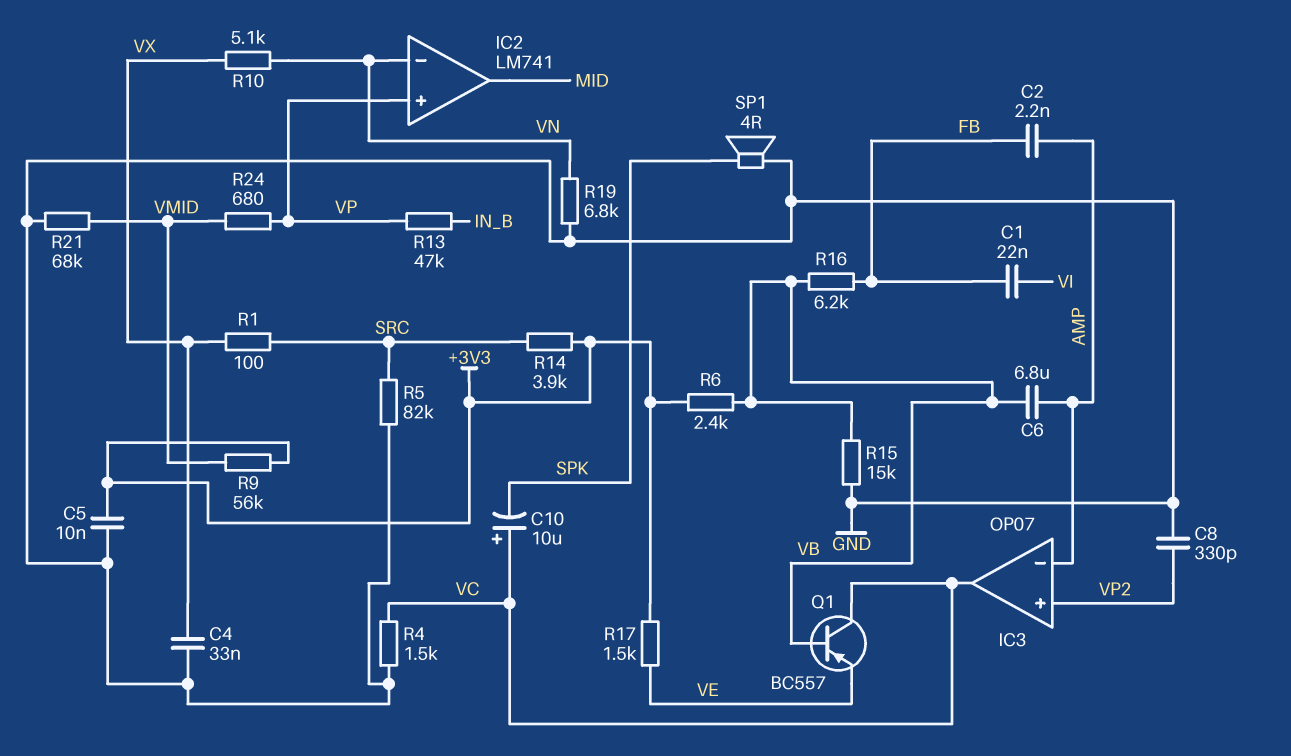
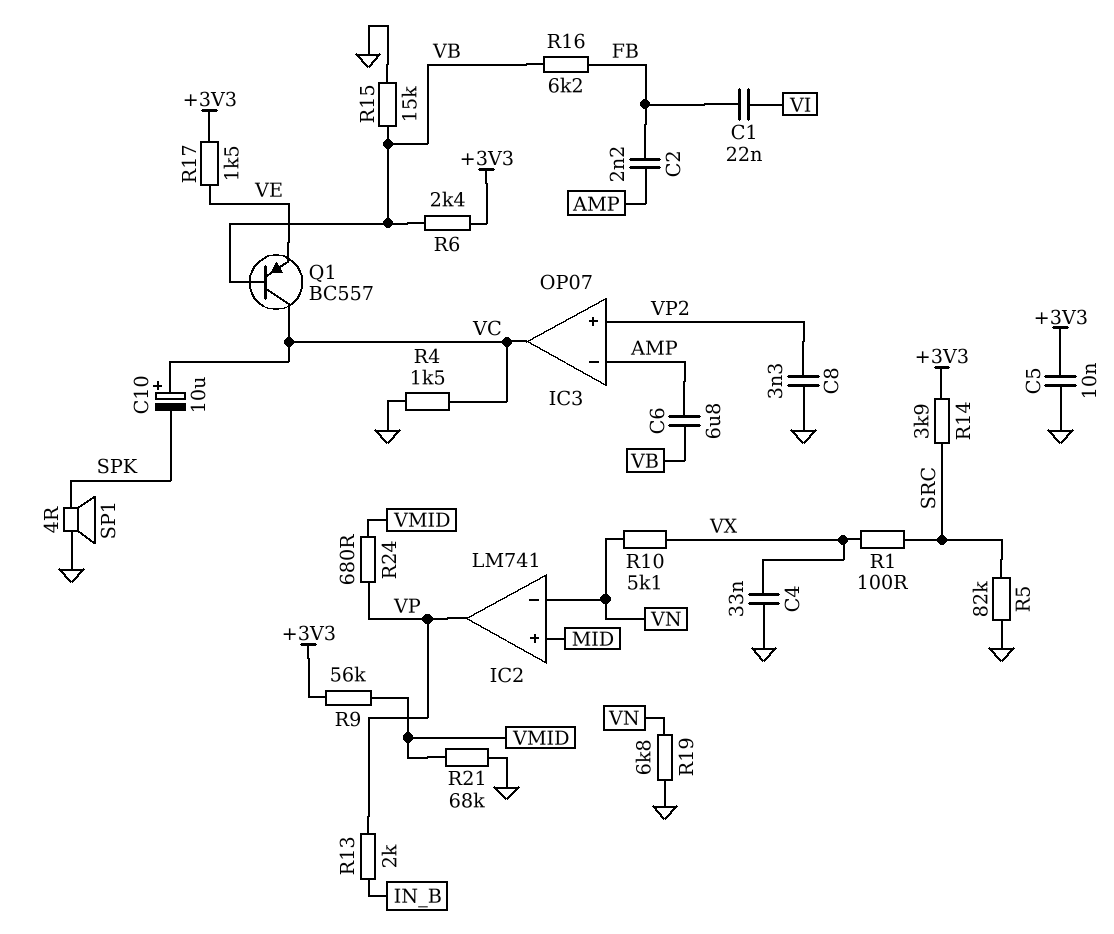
C8: 330pF (GND, VP2) -> 3.3nF (GND, VP2)
IC2 pin in+: VP -> MID
IC2 pin out: MID -> VP
R13: 47k (IN_B, VP) -> 2k (IN_B, VP)

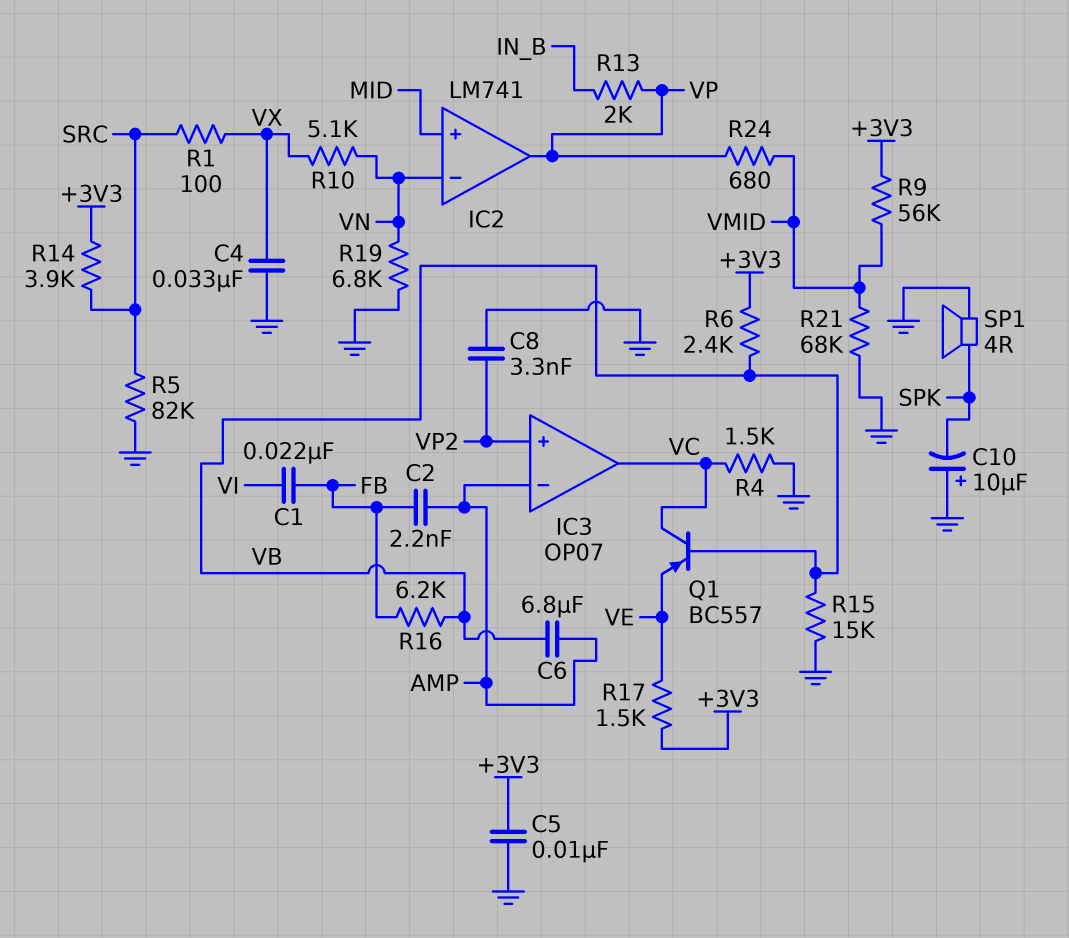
C10: 10uF (plus VC, minus SPK) -> 10uF (plus GND, minus SPK)

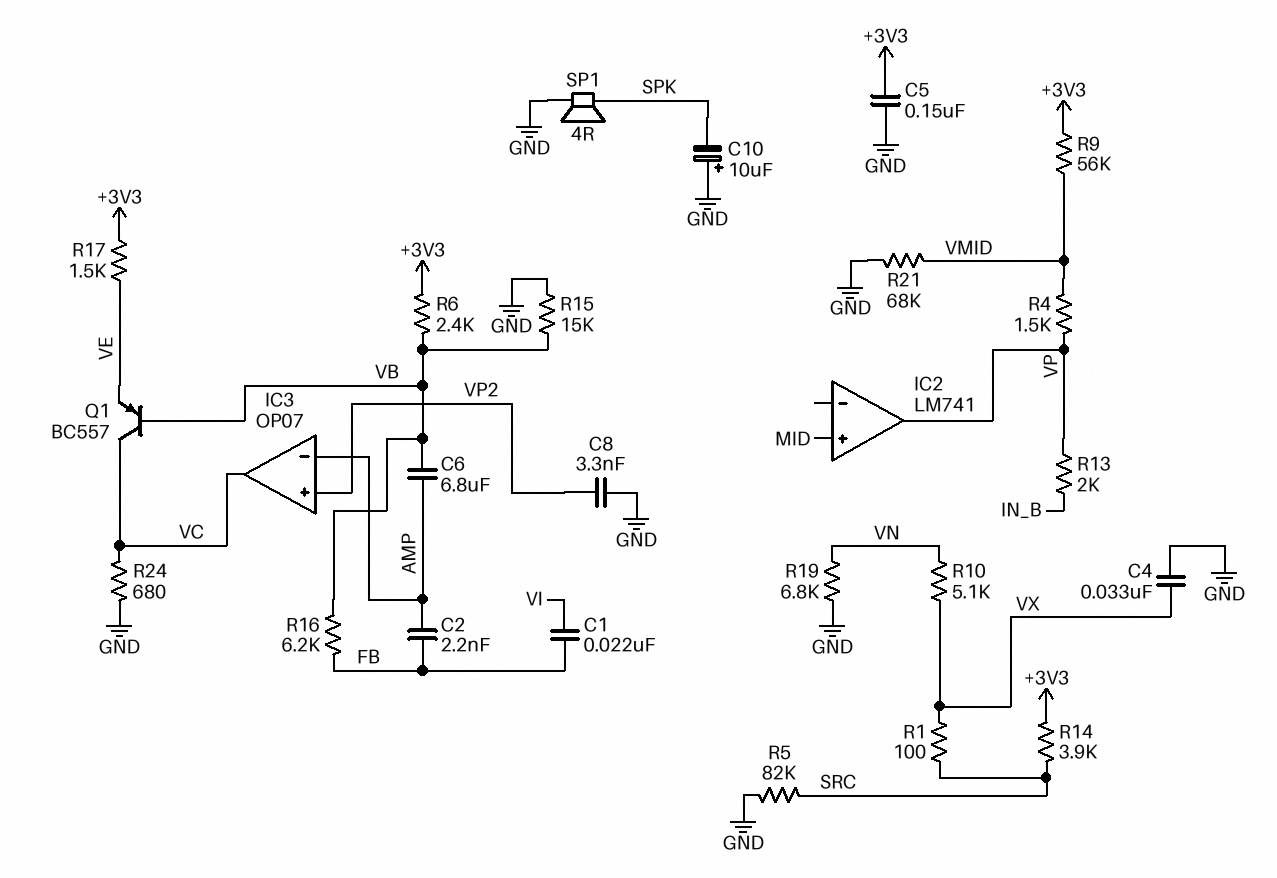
C5: 10nF (+3V3, GND) -> 150nF (+3V3, GND)
IC2 pin in-: VN -> none
R4: 1.5k (GND, VC) -> 1.5k (VMID, VP)
R24: 680 (VMID, VP) -> 680 (GND, VC)

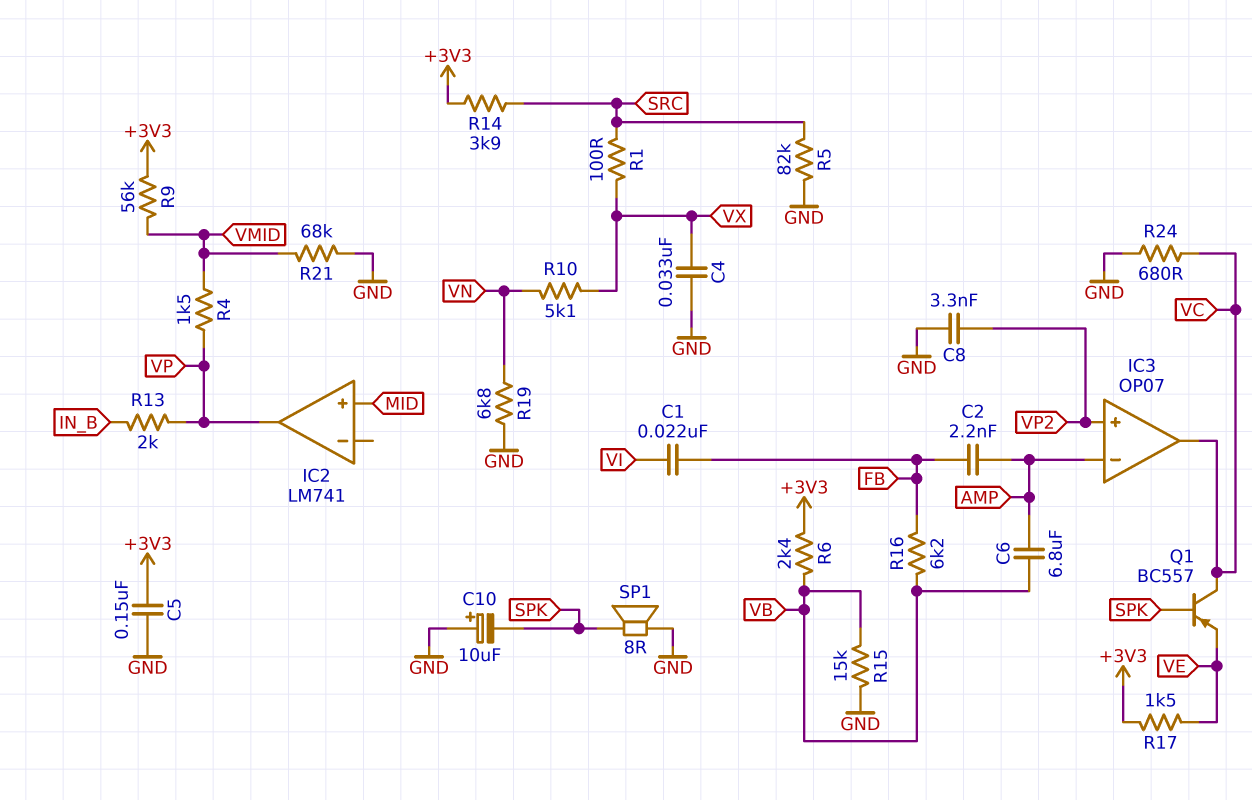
Q1: PNP BC557 (B VB, C VC, E VE) -> PNP BC557 (B SPK, C VC, E VE)
SP1: speaker 4R (GND, SPK) -> speaker 8R (GND, SPK)

